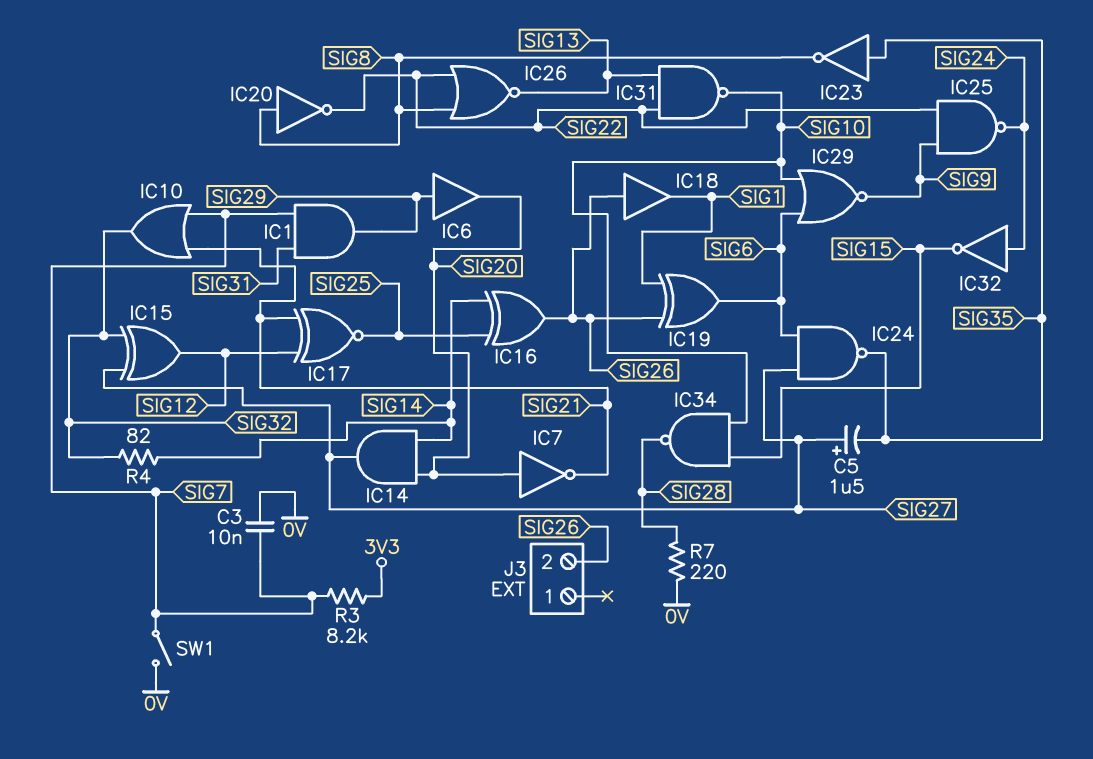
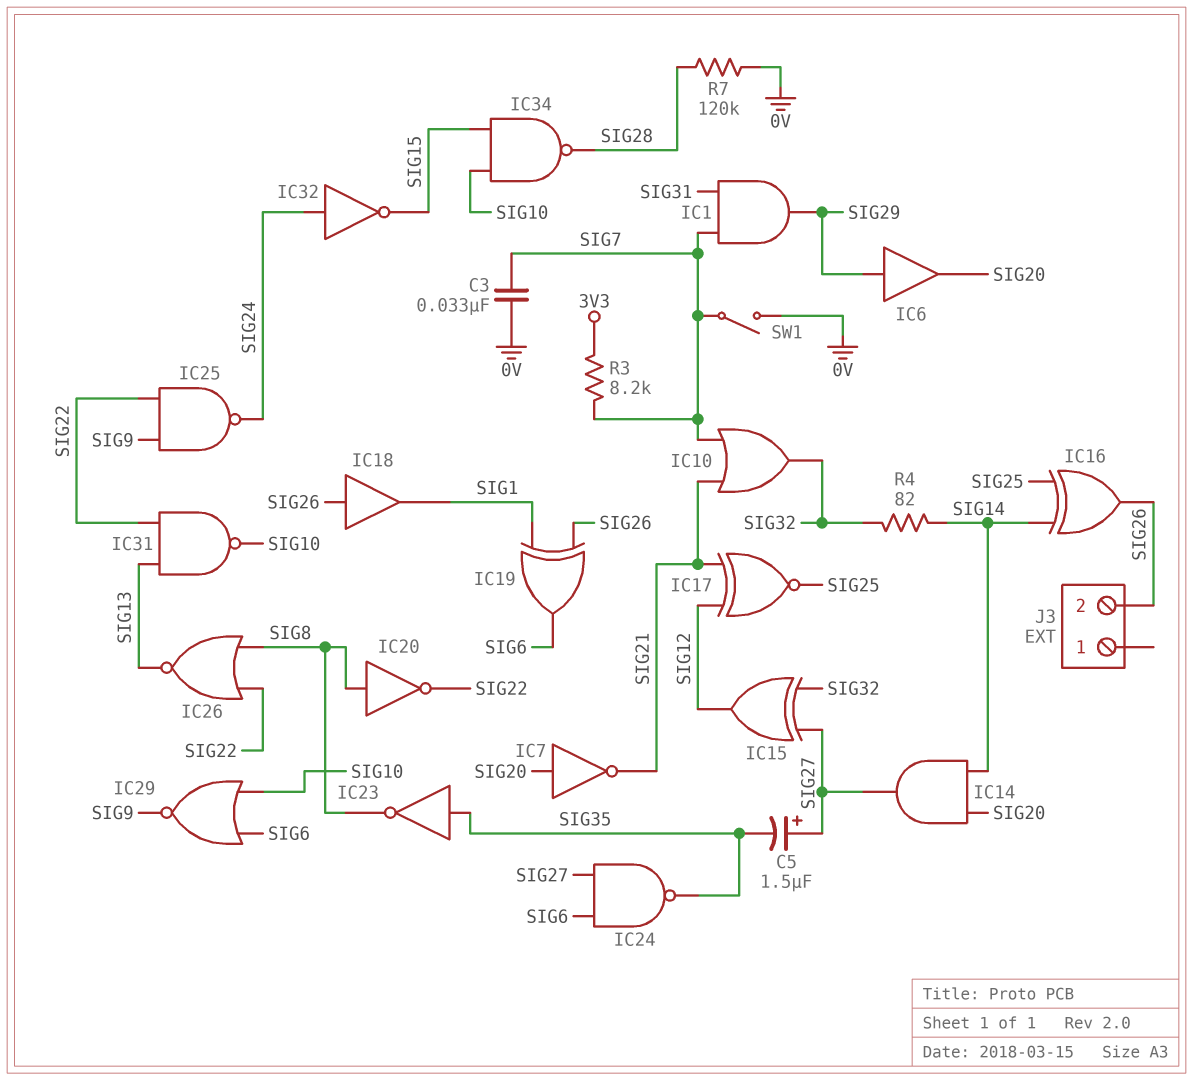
C3: 10nF (0V, SIG7) -> 33nF (0V, SIG7)
R7: 220 (0V, SIG28) -> 120k (0V, SIG28)

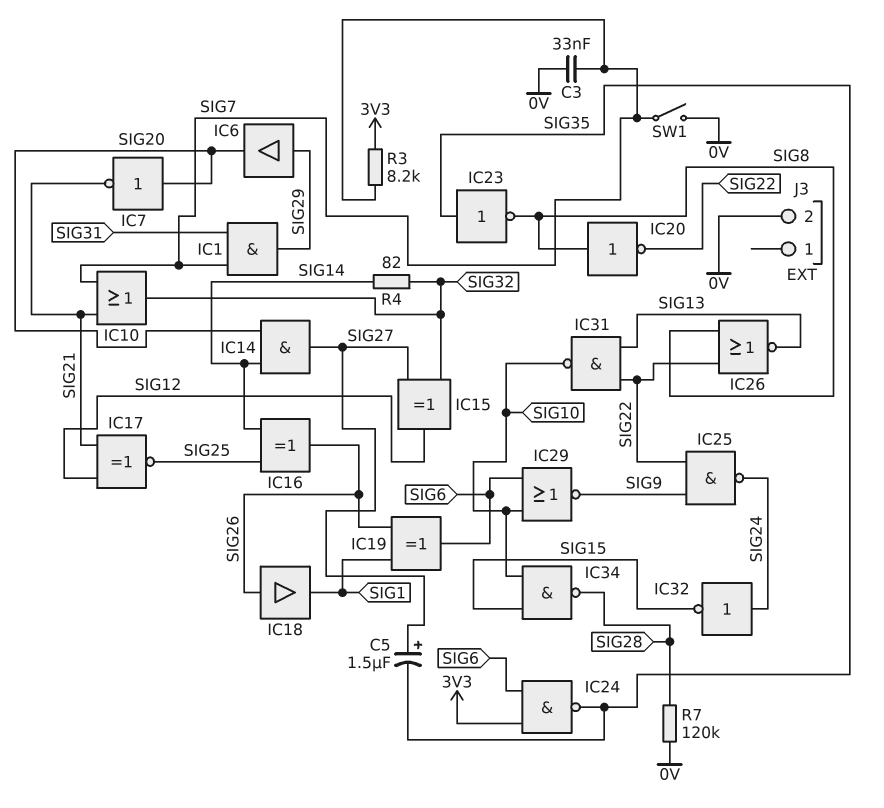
IC24: NAND (in SIG6, in SIG27, out SIG35) -> NAND (in 3V3, in SIG6, out SIG35)
J3 pin 2: SIG26 -> 0V

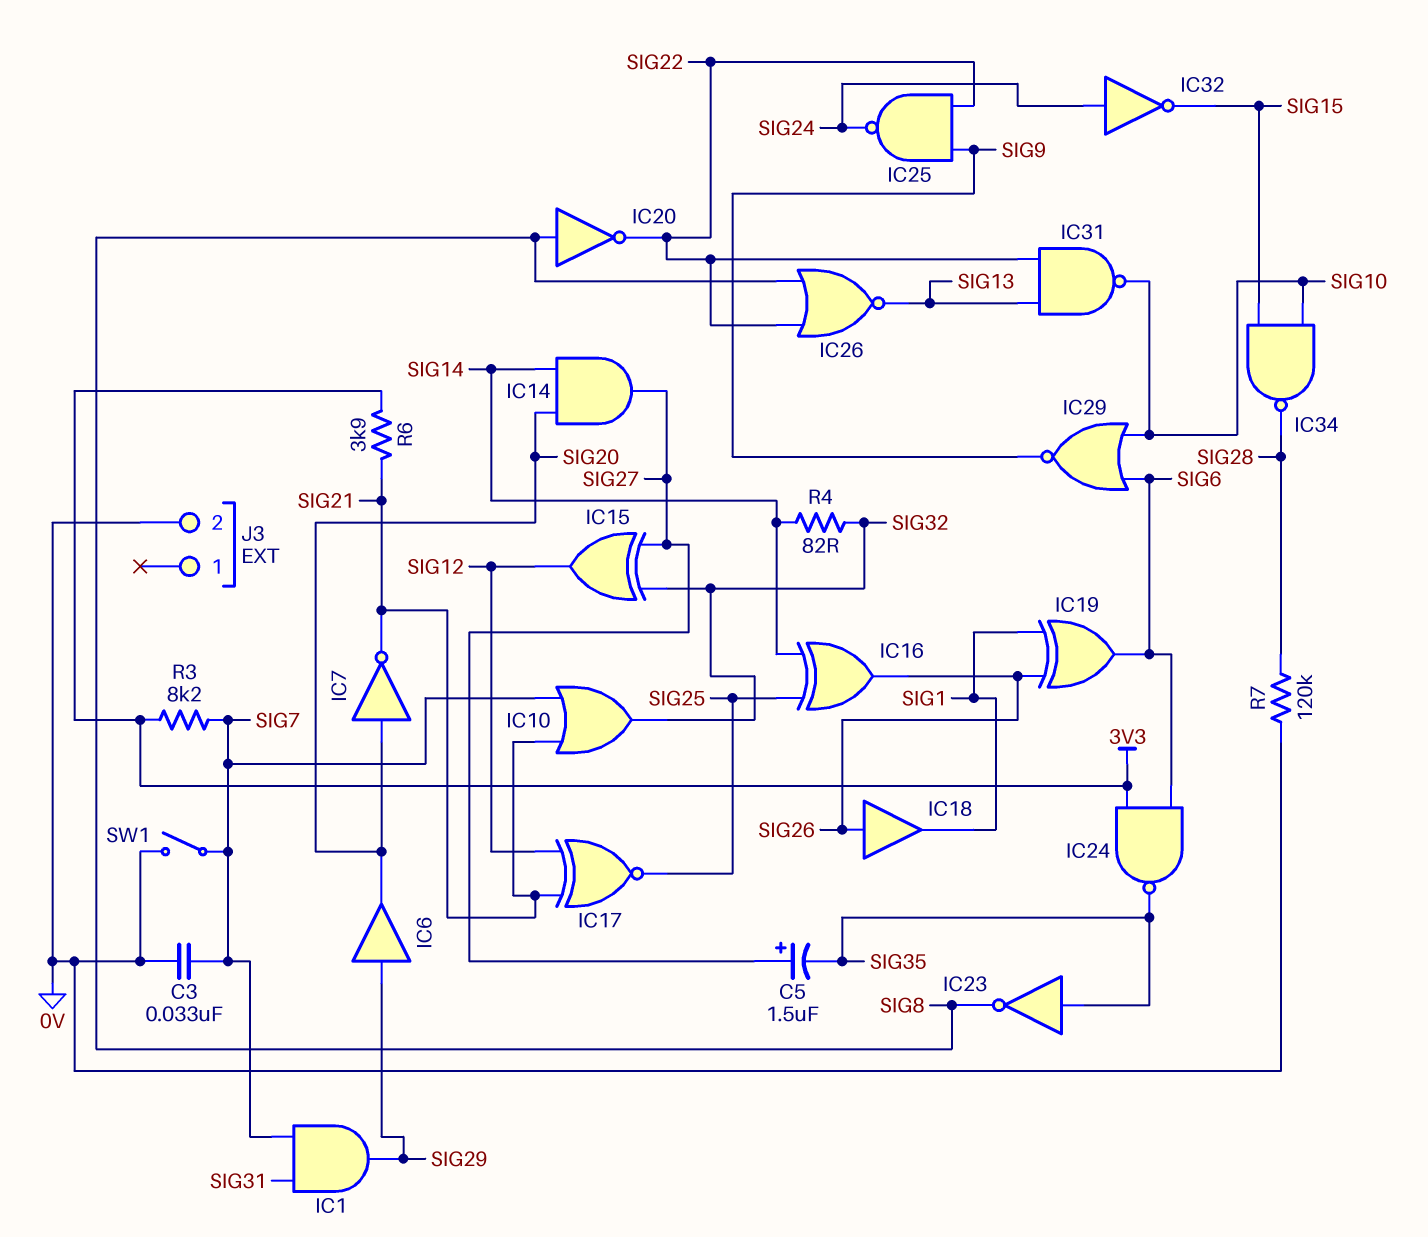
R6: none -> 3.9k (3V3, SIG21)

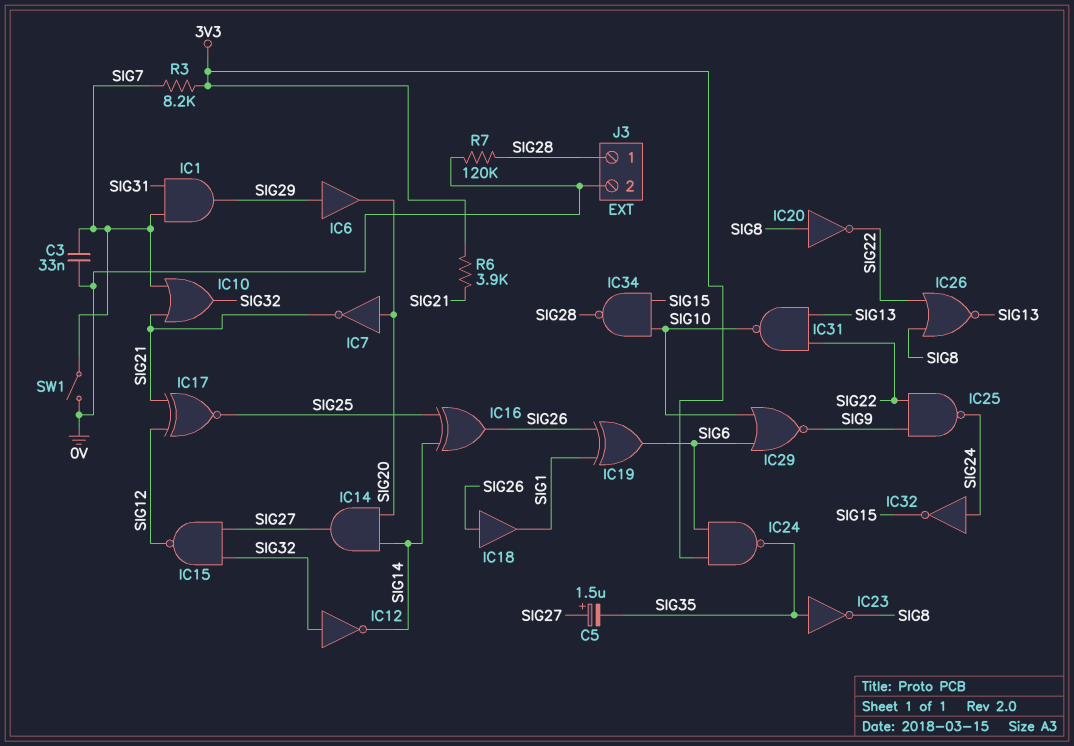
IC12: none -> NOT (in SIG32, out SIG14)
IC15: XOR (in SIG27, in SIG32, out SIG12) -> NAND (in SIG27, in SIG32, out SIG12)
J3 pin 1: none -> SIG28
R4: 82 (SIG14, SIG32) -> none

